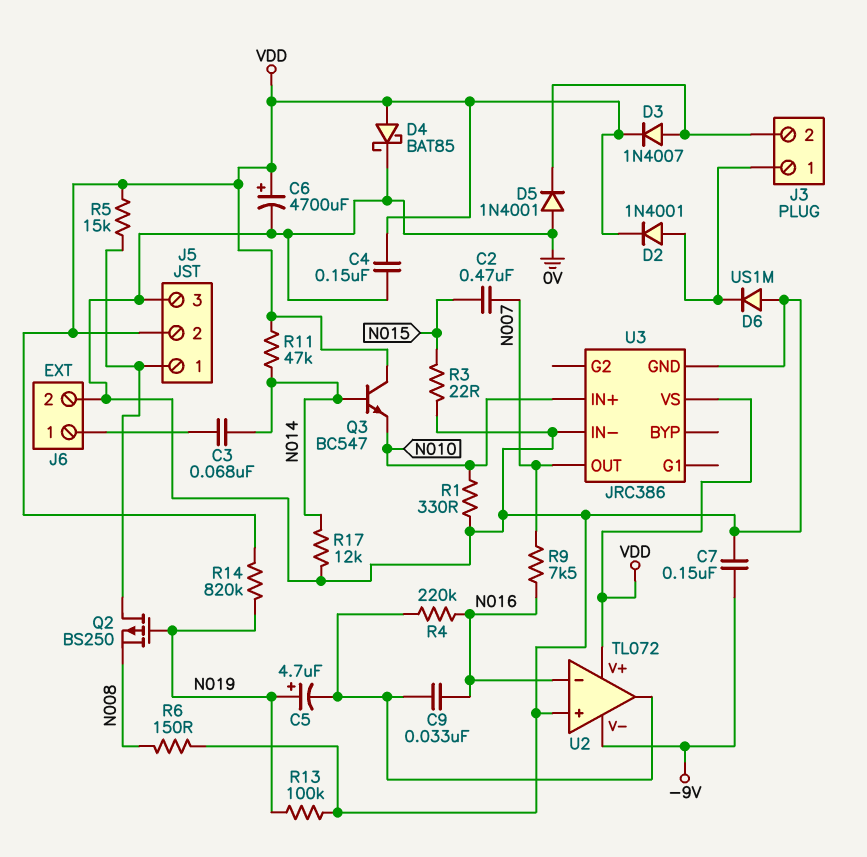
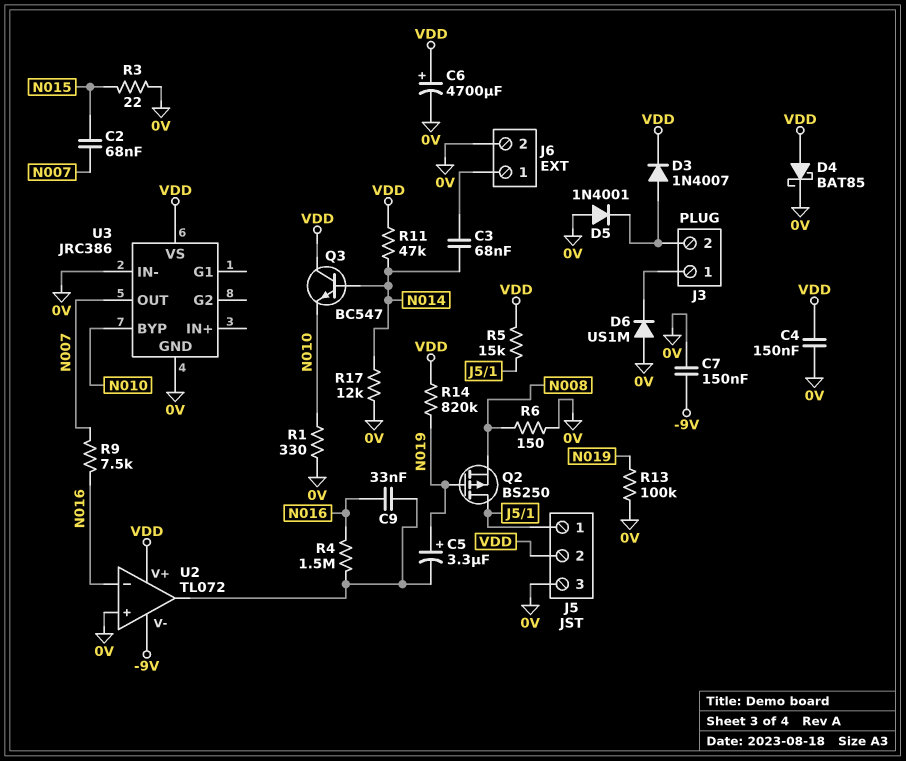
C2: 470nF (N007, N015) -> 68nF (N007, N015)
C5: 4.7uF (plus N019, minus U2/out) -> 3.3uF (plus N019, minus U2/out)
D2: diode 1N4001 (A J3/1, K VDD) -> none
R4: 220k (N016, U2/out) -> 1.5M (N016, U2/out)
U3 pin BYP: none -> N010
U3 pin IN+: N010 -> none

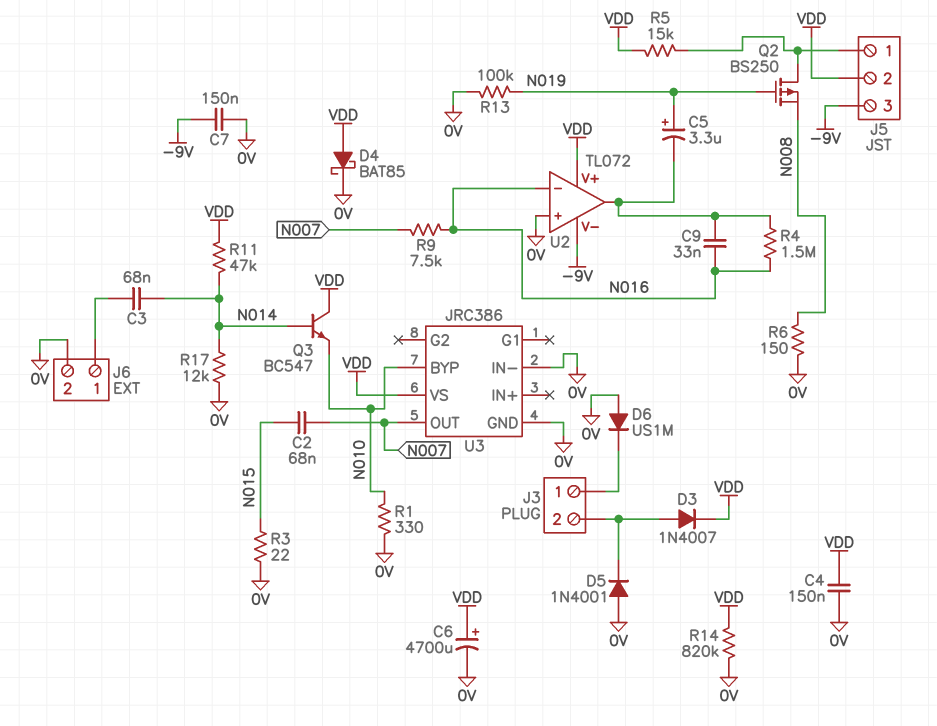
J5 pin 3: 0V -> -9V
R14: 820k (N019, VDD) -> 820k (0V, VDD)

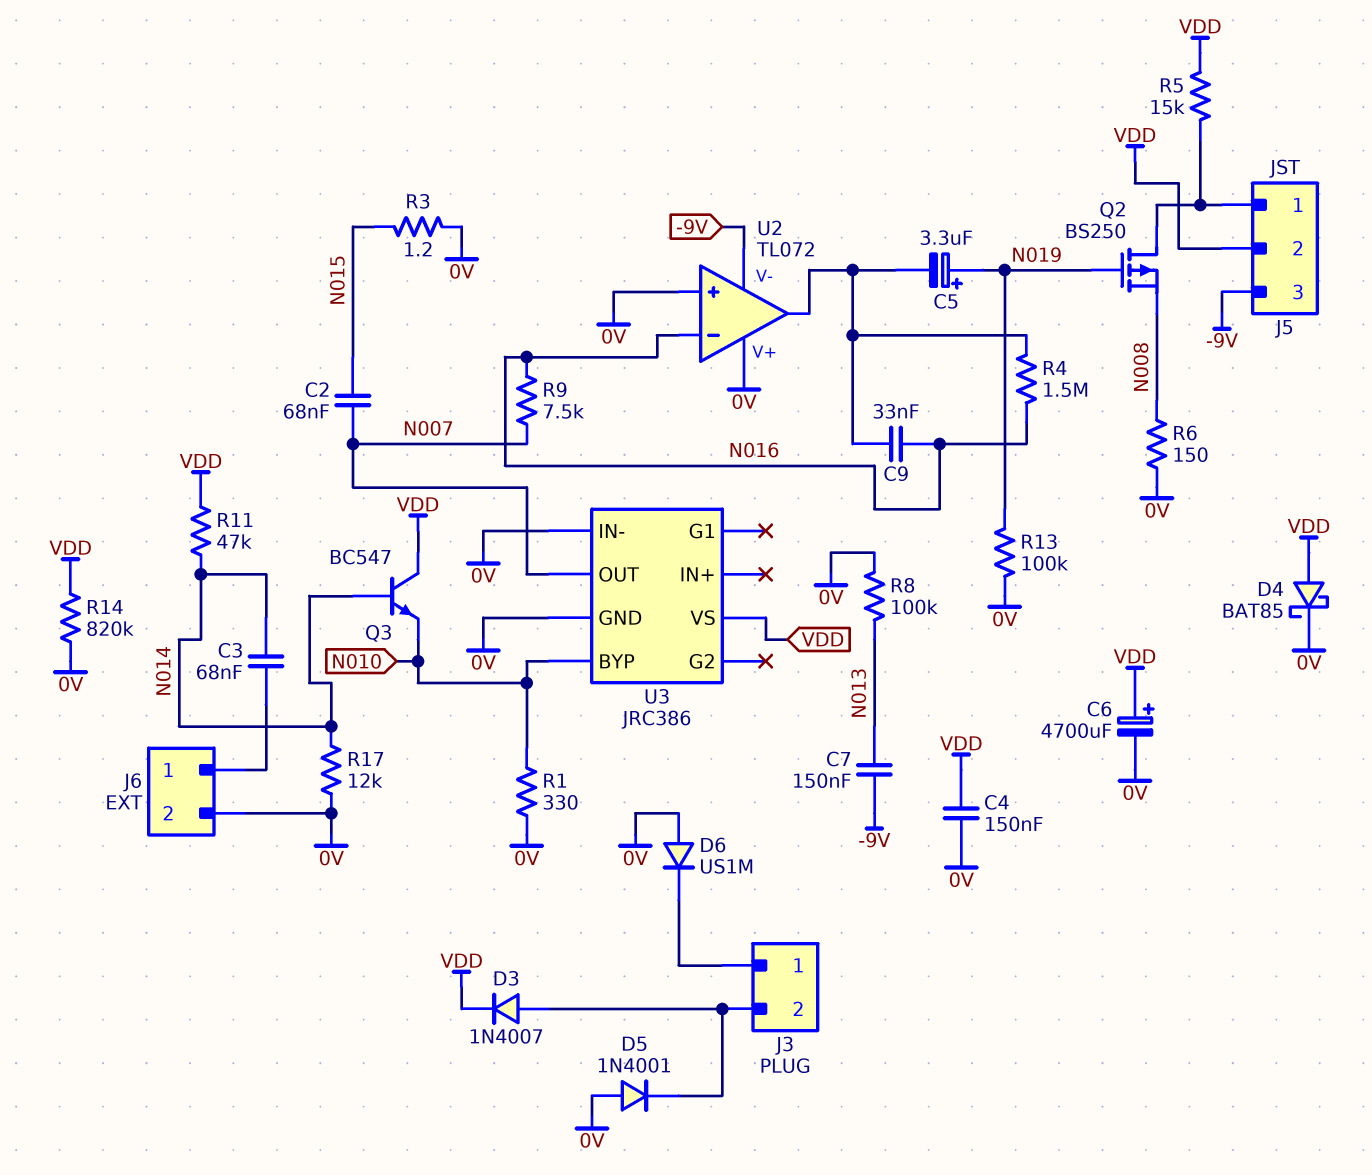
C7: 150nF (-9V, 0V) -> 150nF (-9V, N013)
R3: 22 (0V, N015) -> 1.2 (0V, N015)
R8: none -> 100k (0V, N013)
U2 pin V+: VDD -> 0V

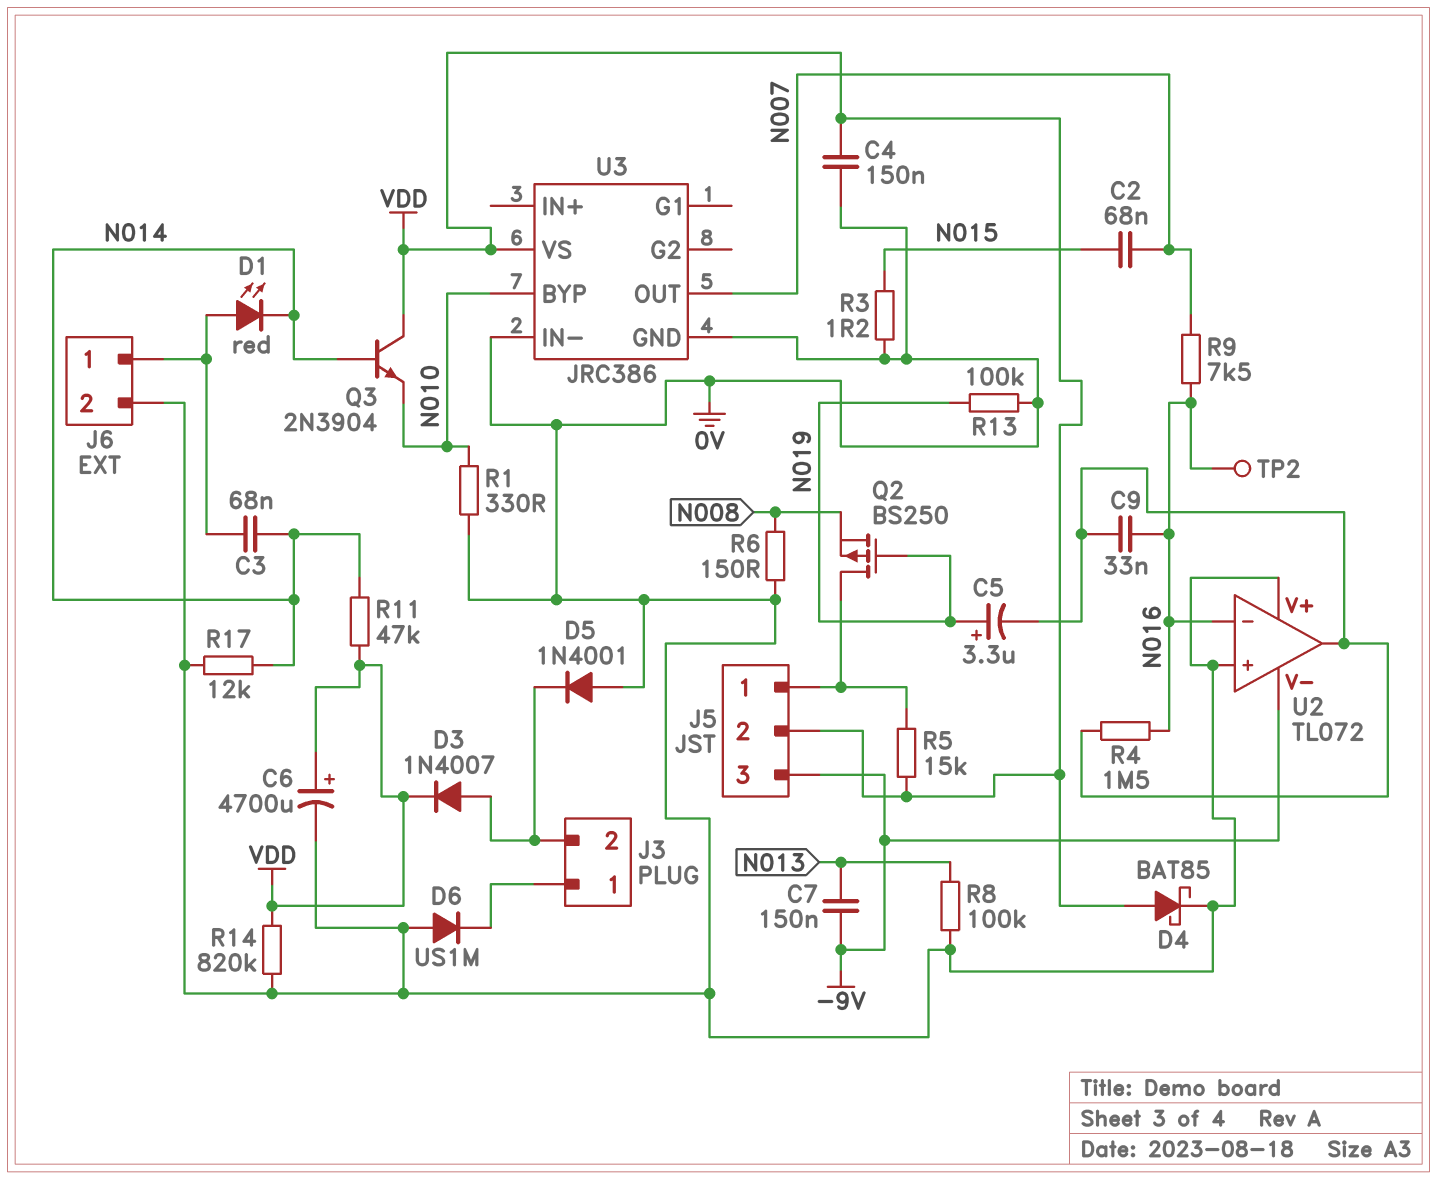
D1: none -> LED red (A J6/1, K N014)
Q3: NPN BC547 (B N014, C VDD, E N010) -> NPN 2N3904 (B N014, C VDD, E N010)
TP2: none -> test point (N016)

